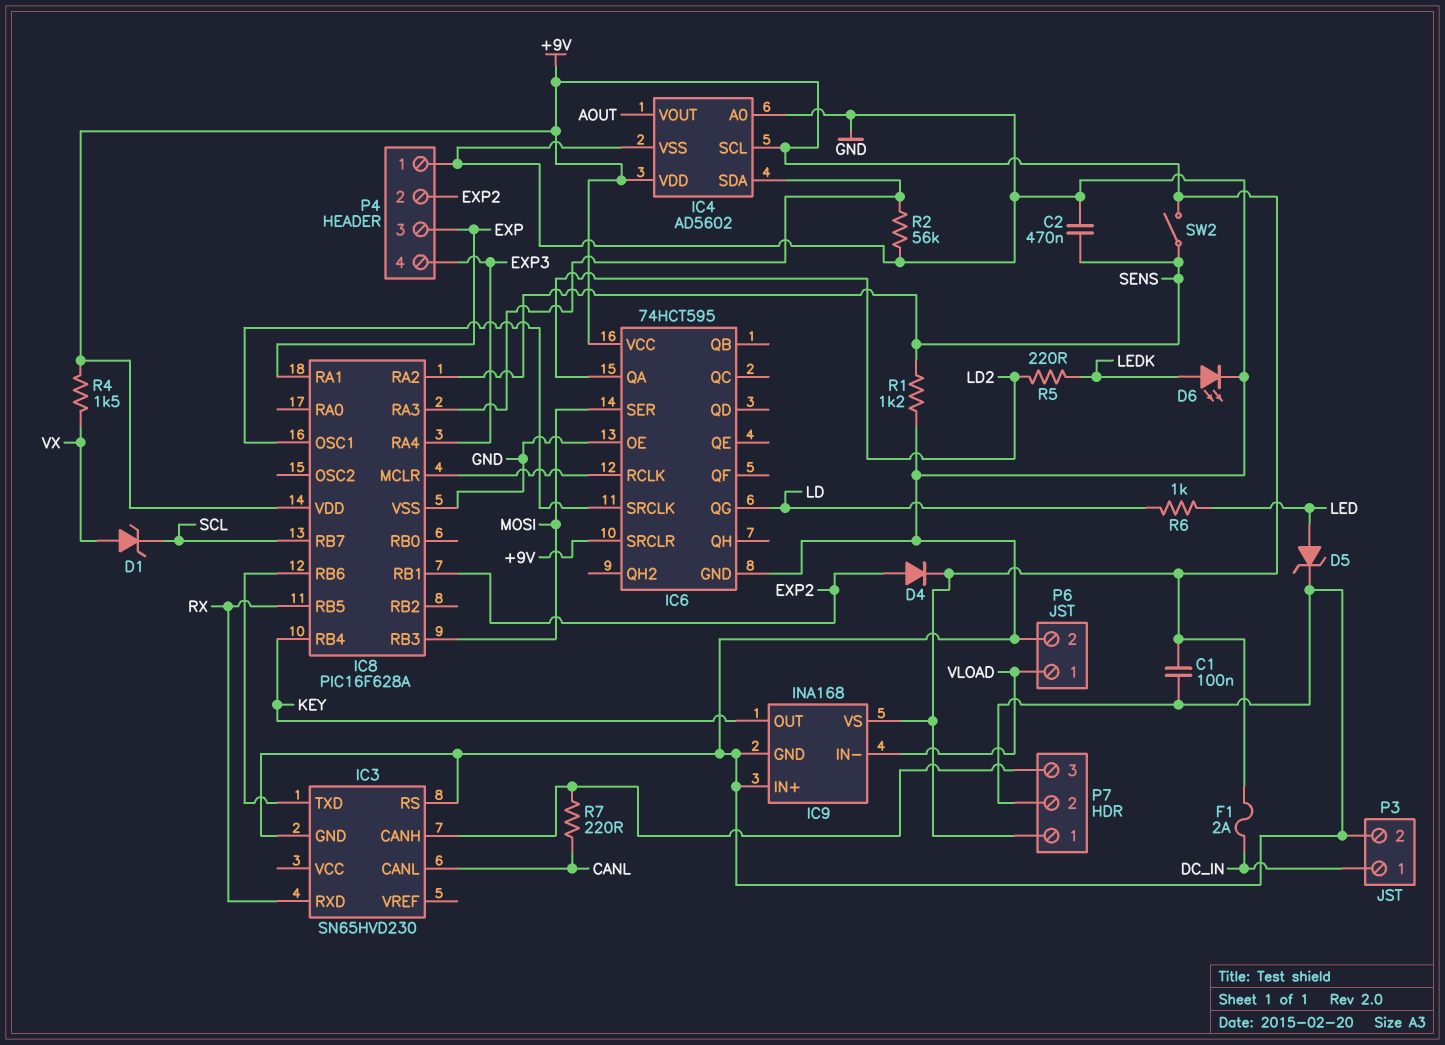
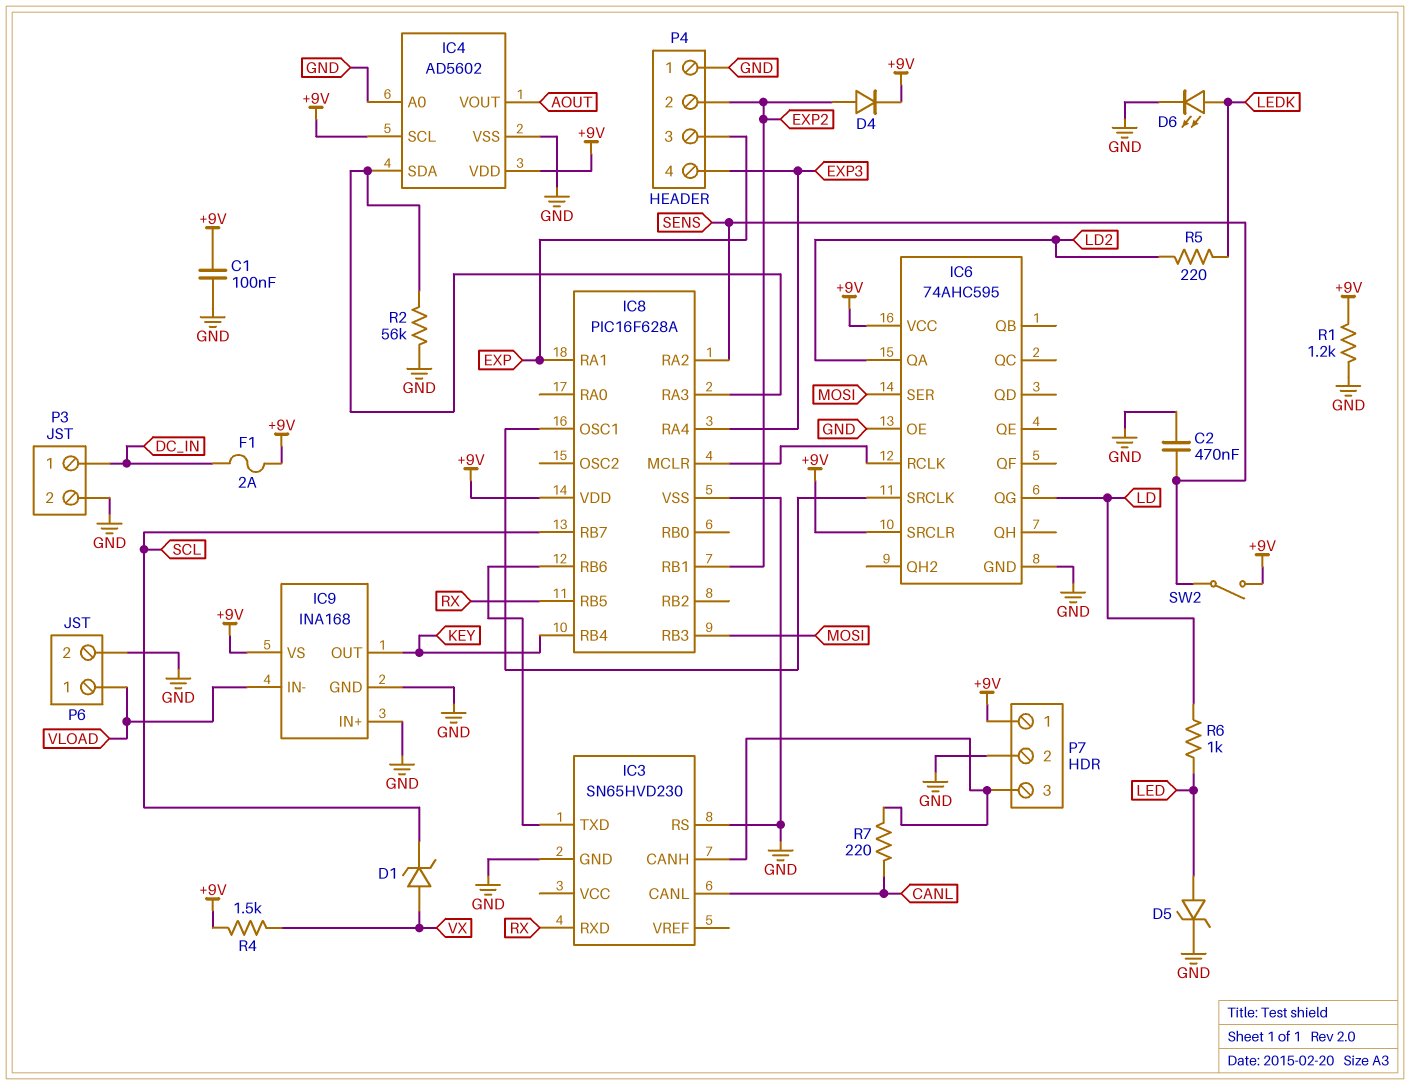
IC6: 74HCT595 -> 74AHC595
R1: 1.2k (GND, SENS) -> 1.2k (+9V, GND)

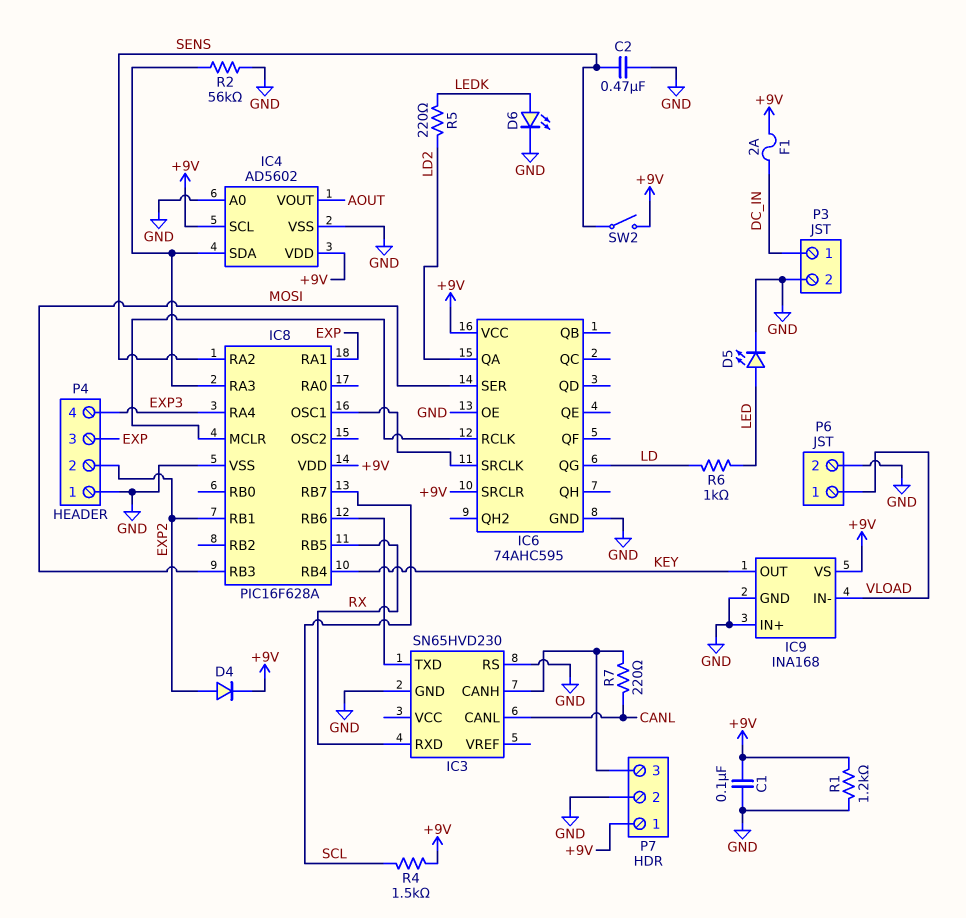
D1: zener (A VX, K SCL) -> none
D5: zener (A LED, K GND) -> LED (A LED, K GND)
R4: 1.5k (+9V, VX) -> 1.5k (+9V, SCL)

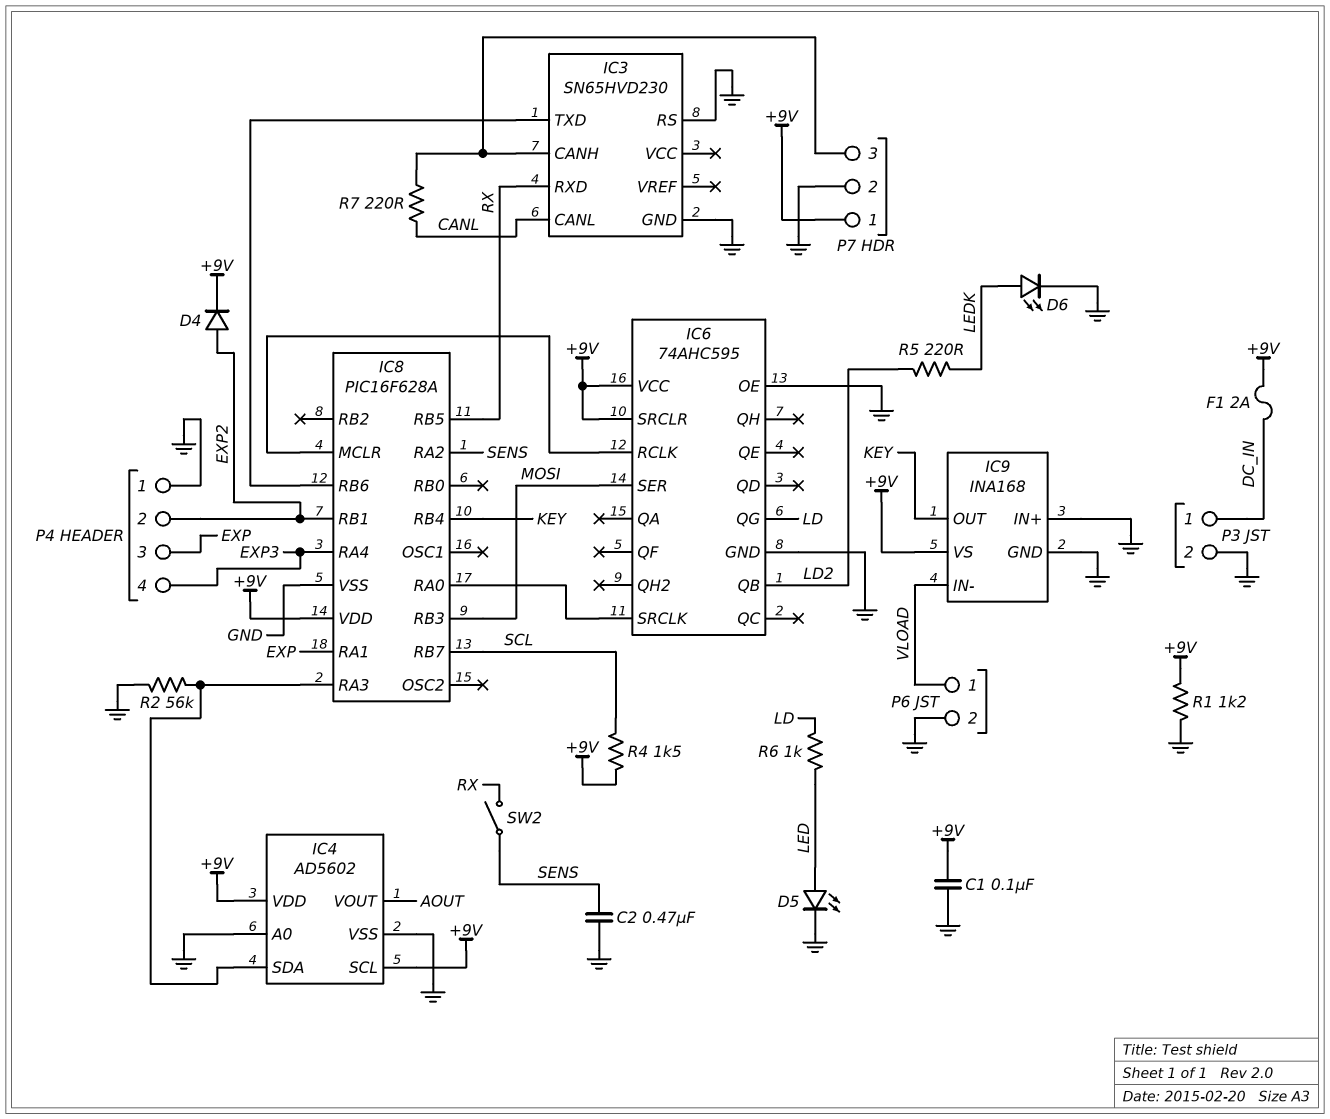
IC6 pin QA: LD2 -> none
IC6 pin QB: none -> LD2
IC8 pin OSC1: IC6/SRCLK -> none
IC8 pin RA0: none -> IC6/SRCLK
SW2: switch (+9V, SENS) -> switch (RX, SENS)

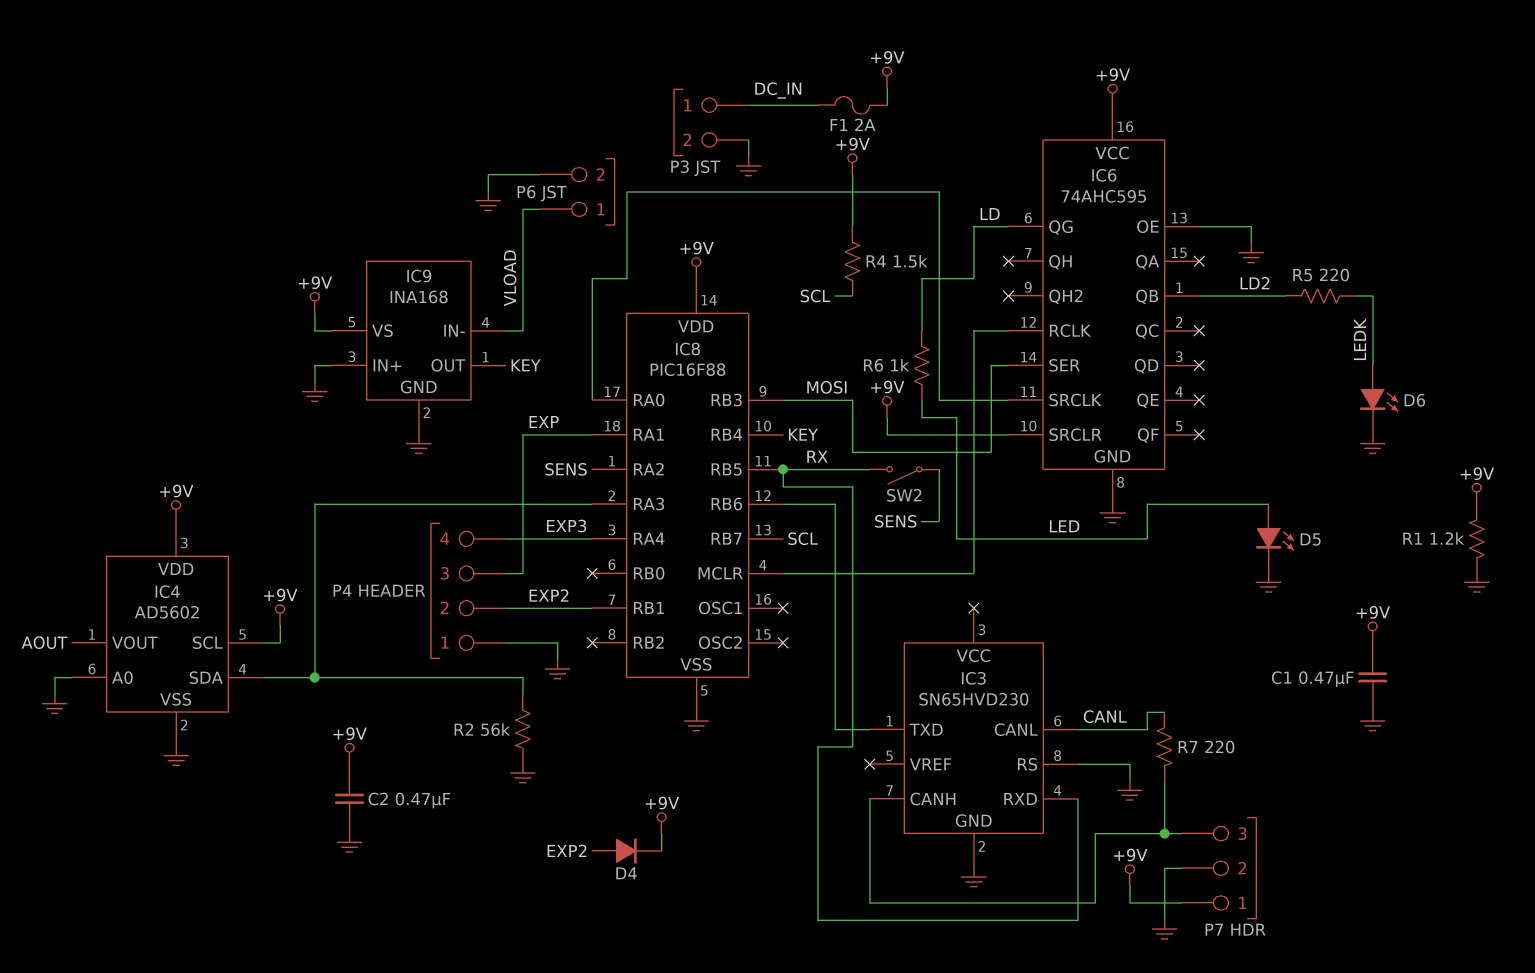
C1: 100nF (+9V, GND) -> 470nF (+9V, GND)
C2: 470nF (GND, SENS) -> 470nF (+9V, GND)
IC8: PIC16F628A -> PIC16F88

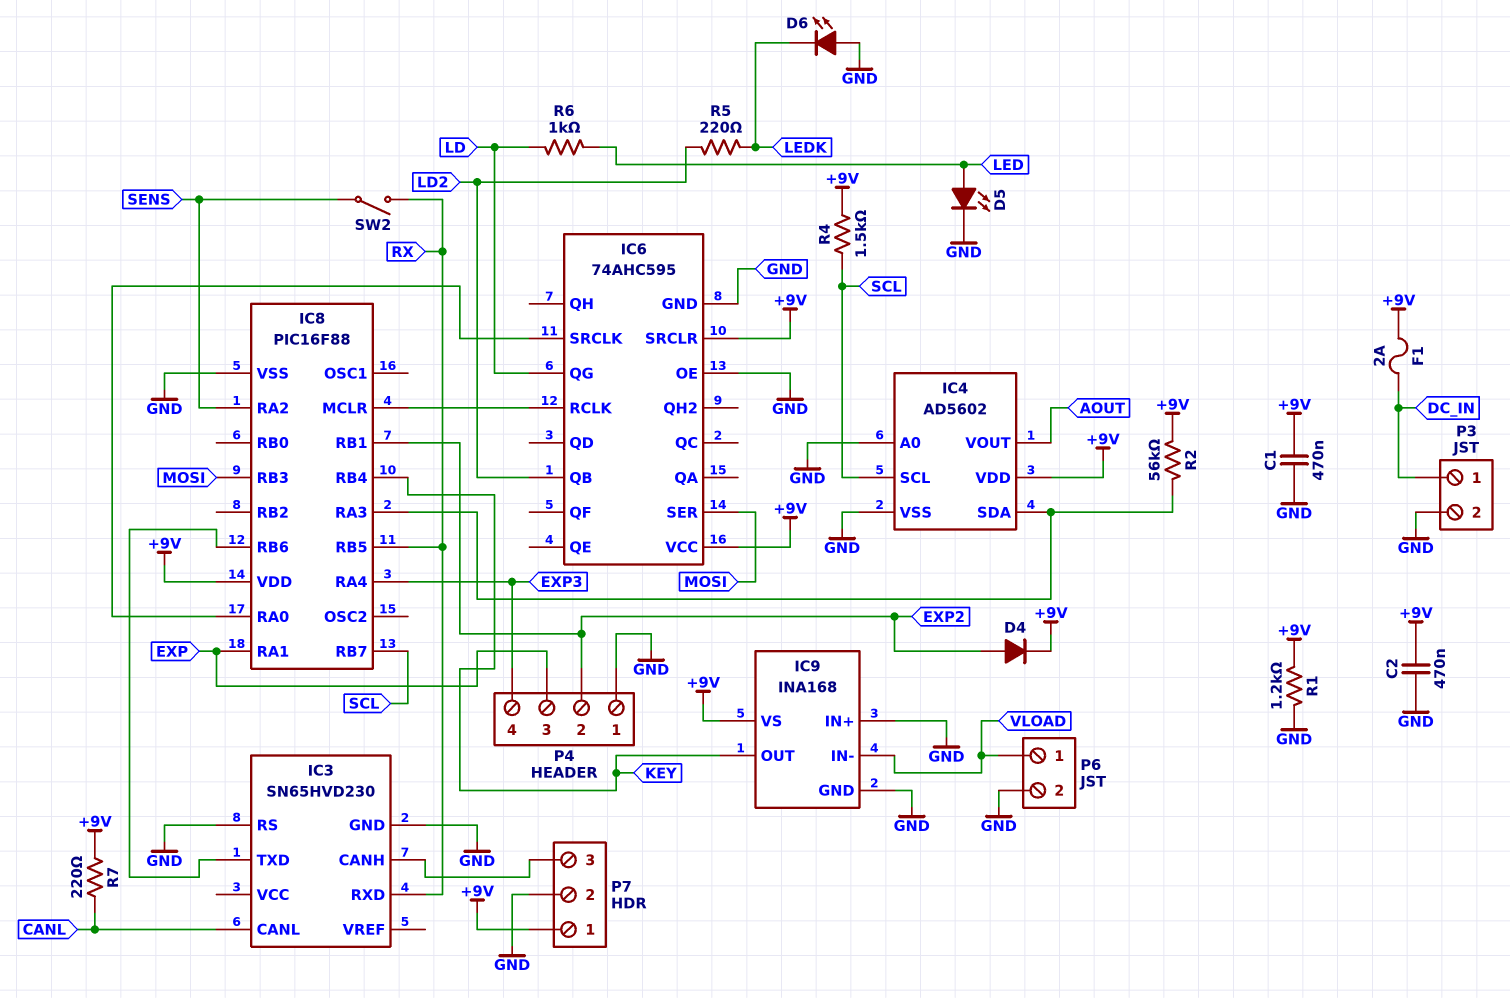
D6: LED (A LEDK, K GND) -> LED (A GND, K LEDK)
IC4 pin SCL: +9V -> SCL
R2: 56k (GND, IC4/SDA) -> 56k (+9V, IC4/SDA)
R7: 220 (CANL, IC3/CANH) -> 220 (+9V, CANL)

